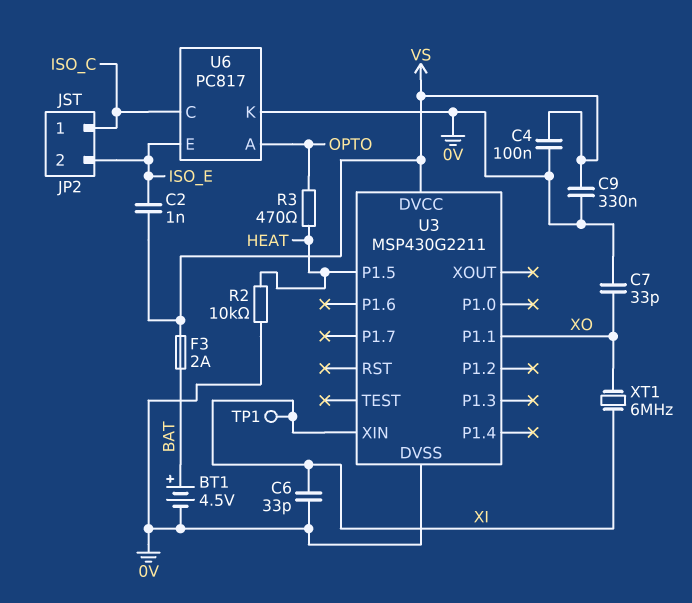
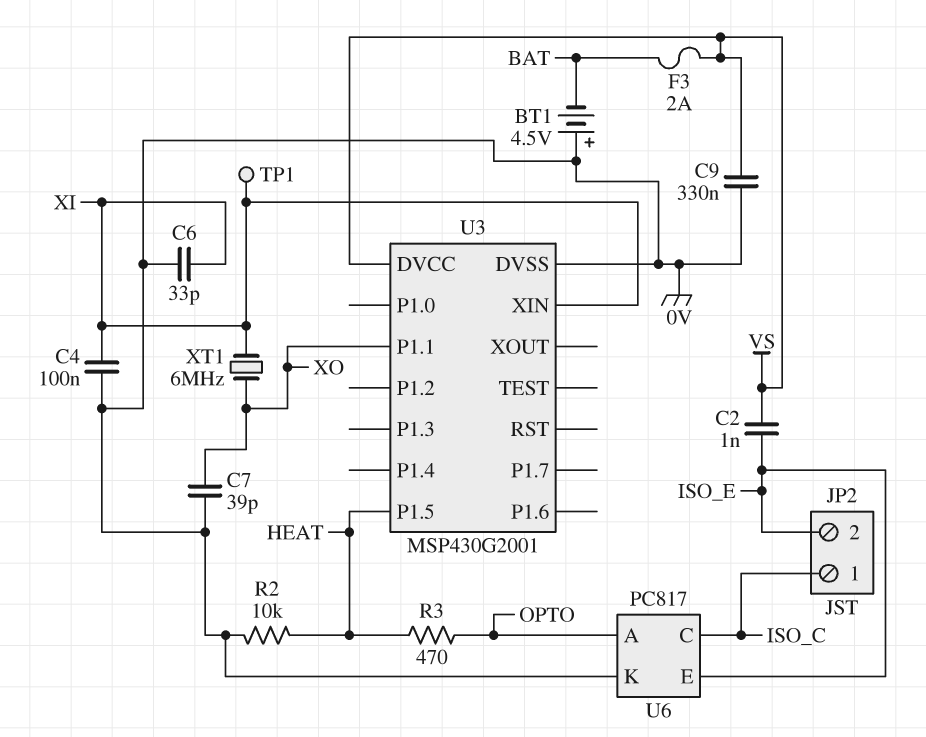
BT1: 4.5V (plus BAT, minus 0V) -> 4.5V (plus 0V, minus BAT)
C4: 100nF (0V, VS) -> 100nF (0V, XI)
C7: 33pF (0V, XO) -> 39pF (0V, XO)
U3: MSP430G2211 -> MSP430G2001

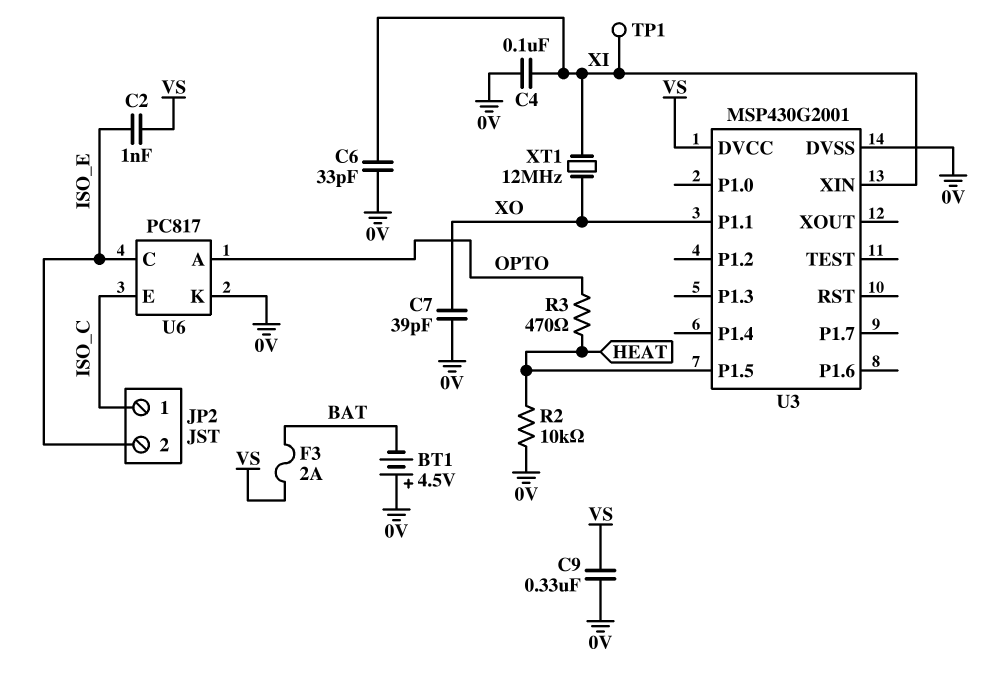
U6 pin C: ISO_C -> ISO_E
U6 pin E: ISO_E -> ISO_C
XT1: 6MHz (XI, XO) -> 12MHz (XI, XO)

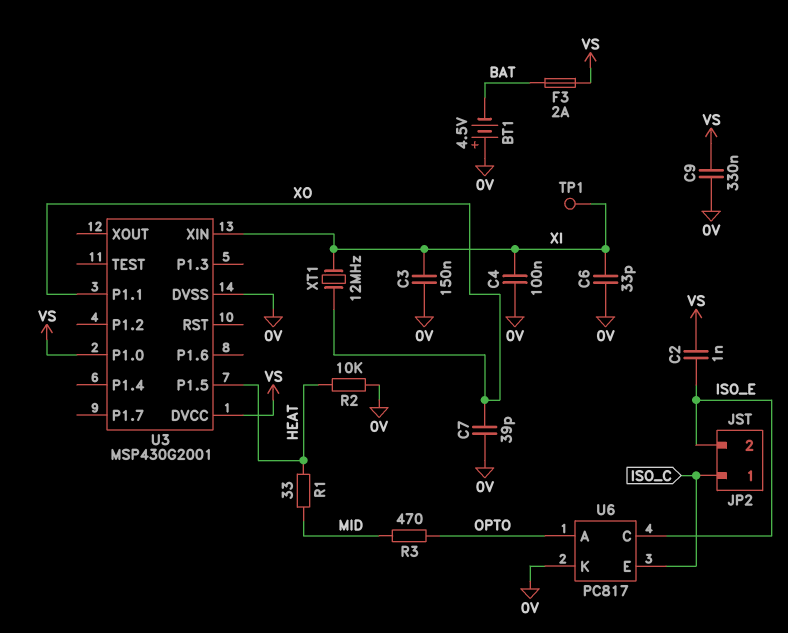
C3: none -> 150nF (0V, XI)
R1: none -> 33 (HEAT, MID)
R3: 470 (HEAT, OPTO) -> 470 (MID, OPTO)
U3 pin P1.0: none -> VS

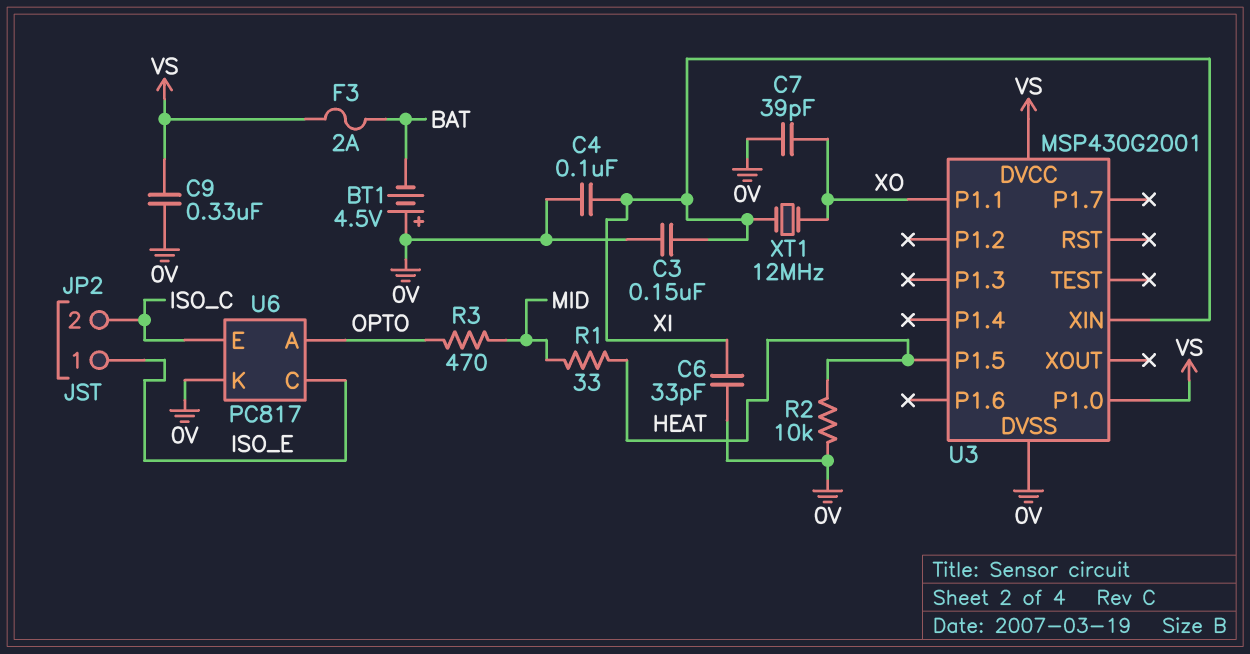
C2: 1nF (ISO_E, VS) -> none
JP2 pin 1: ISO_C -> ISO_E
JP2 pin 2: ISO_E -> ISO_C
TP1: test point (XI) -> none

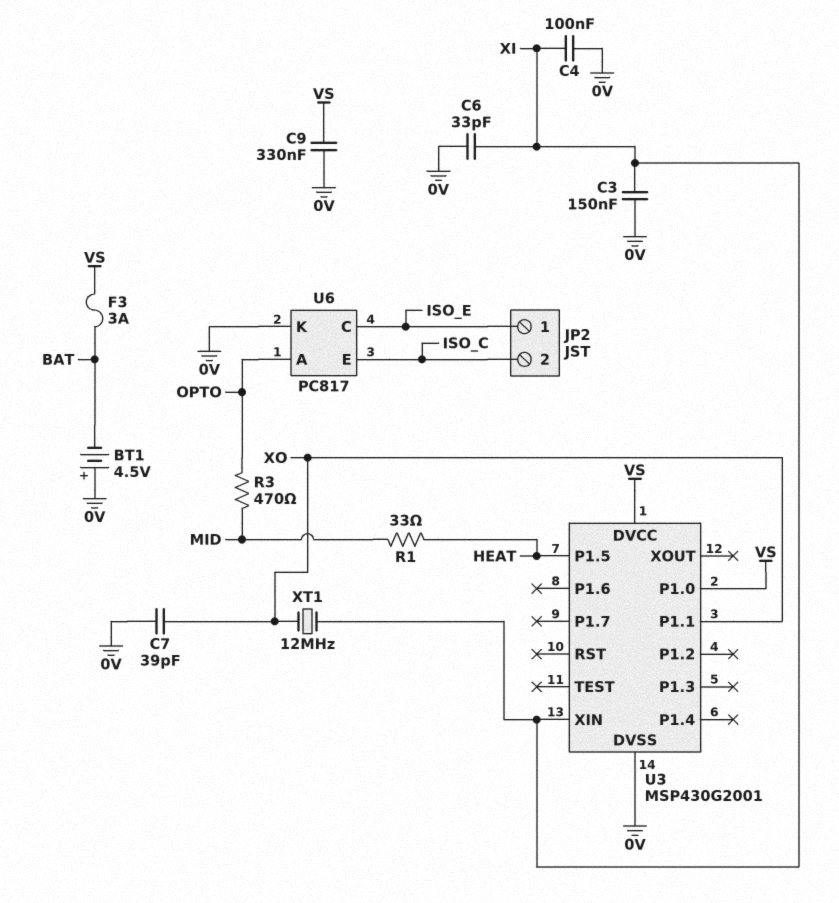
F3: 2A (BAT, VS) -> 3A (BAT, VS)
R2: 10k (0V, HEAT) -> none

